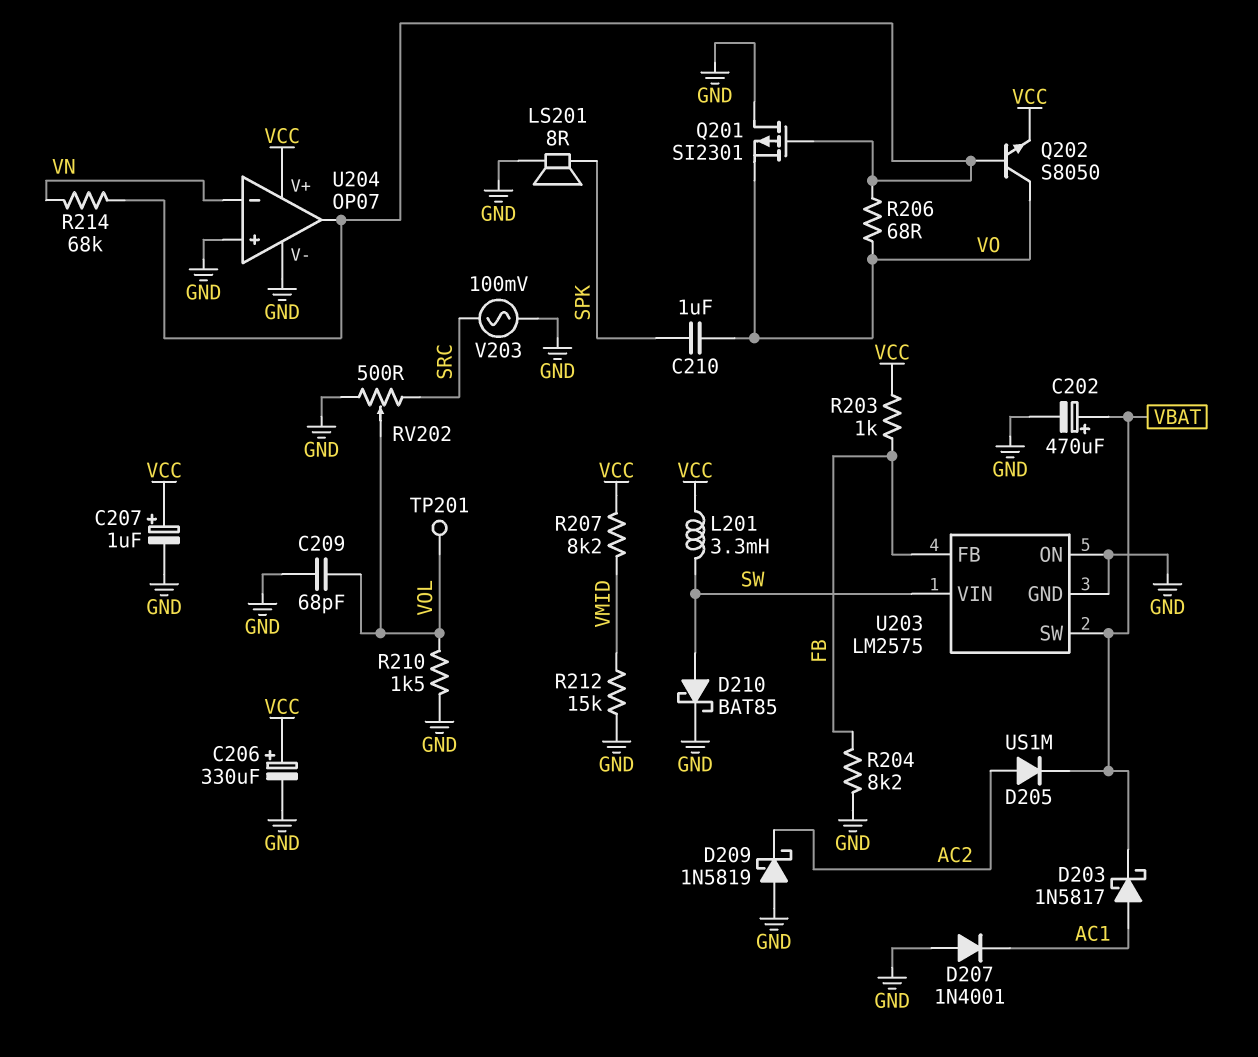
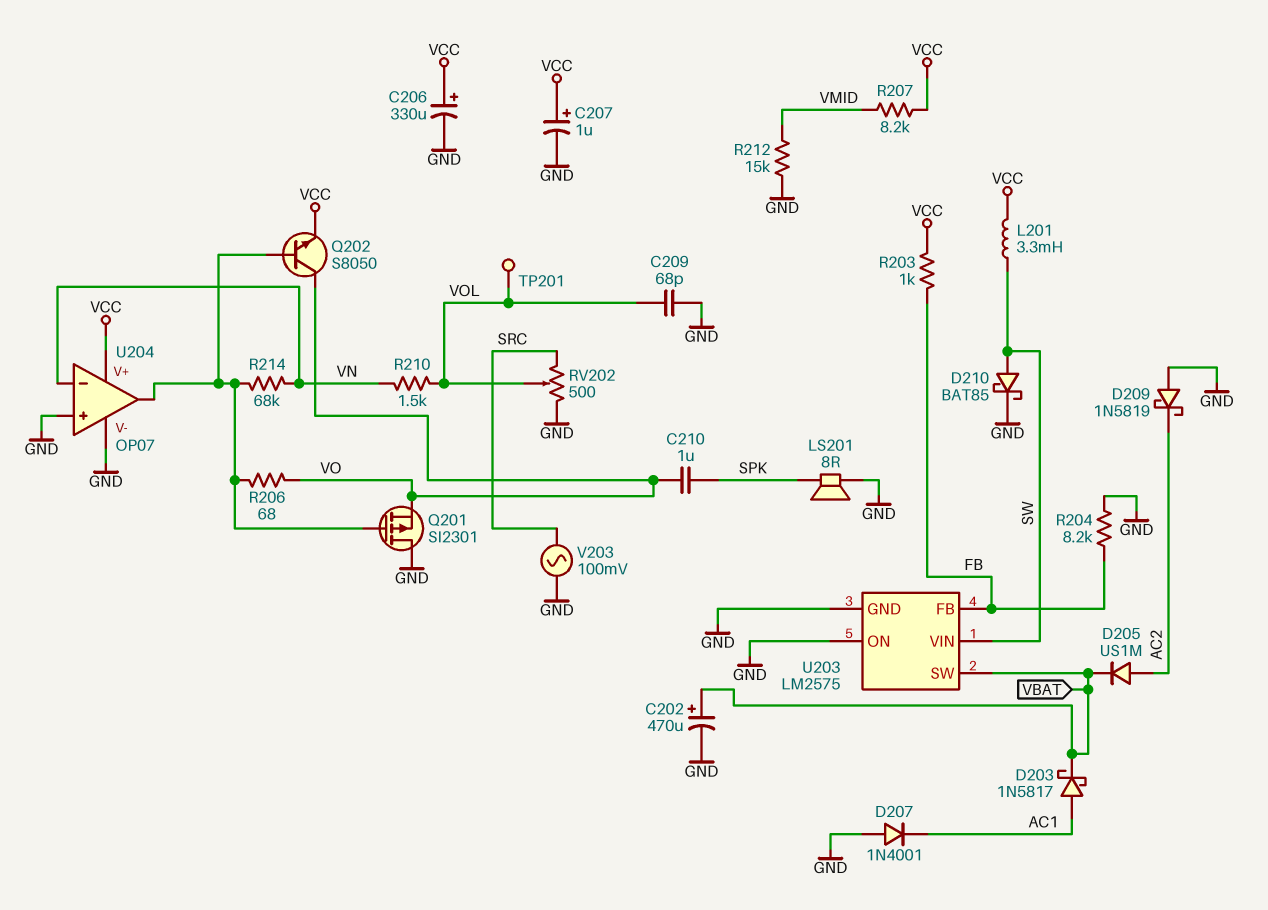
R210: 1.5k (GND, VOL) -> 1.5k (VN, VOL)

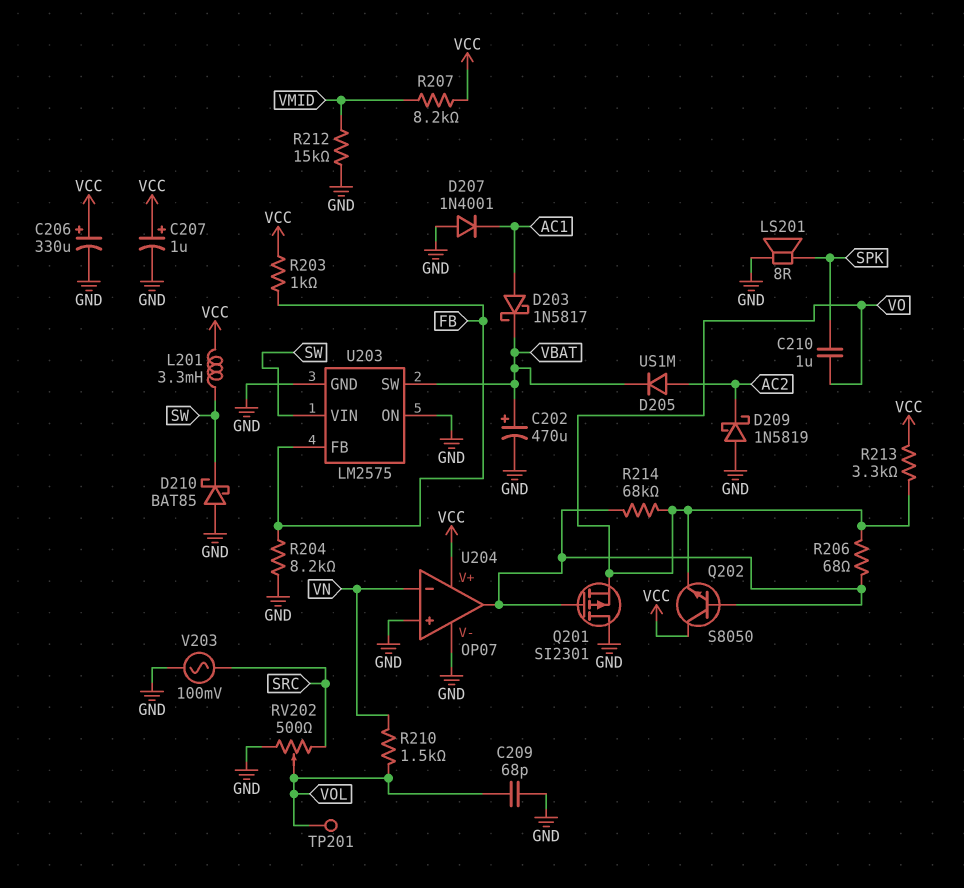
D210: schottky BAT85 (A SW, K GND) -> schottky BAT85 (A GND, K SW)
Q202: NPN S8050 (B U204/out, C VO, E VCC) -> NPN S8050 (B U204/out, C VCC, E VO)
R213: none -> 3.3k (VCC, VO)
R214: 68k (U204/out, VN) -> 68k (U204/out, VO)

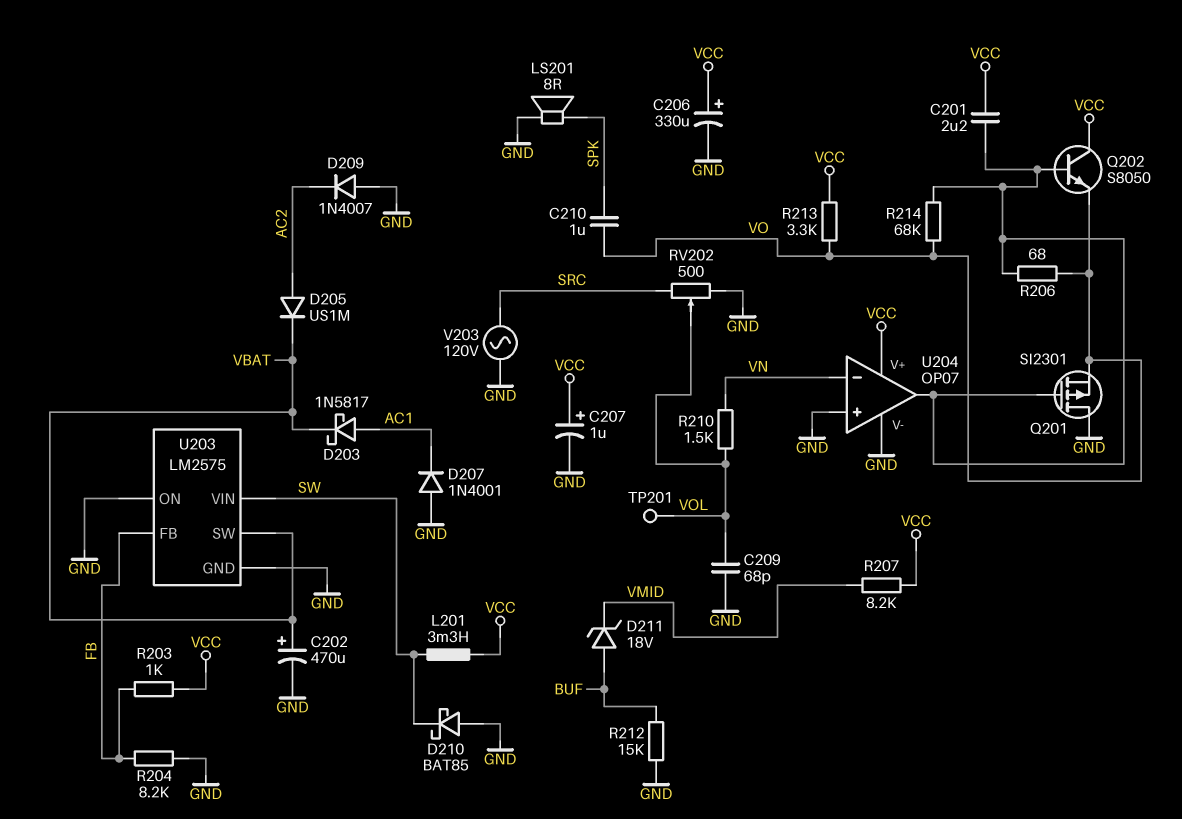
C201: none -> 2.2uF (U204/out, VCC)
D209: schottky 1N5819 (A GND, K AC2) -> diode 1N4007 (A GND, K AC2)
D211: none -> zener 18V (A BUF, K VMID)
R212: 15k (GND, VMID) -> 15k (BUF, GND)
V203: AC 100mV (GND, SRC) -> AC 120V (GND, SRC)

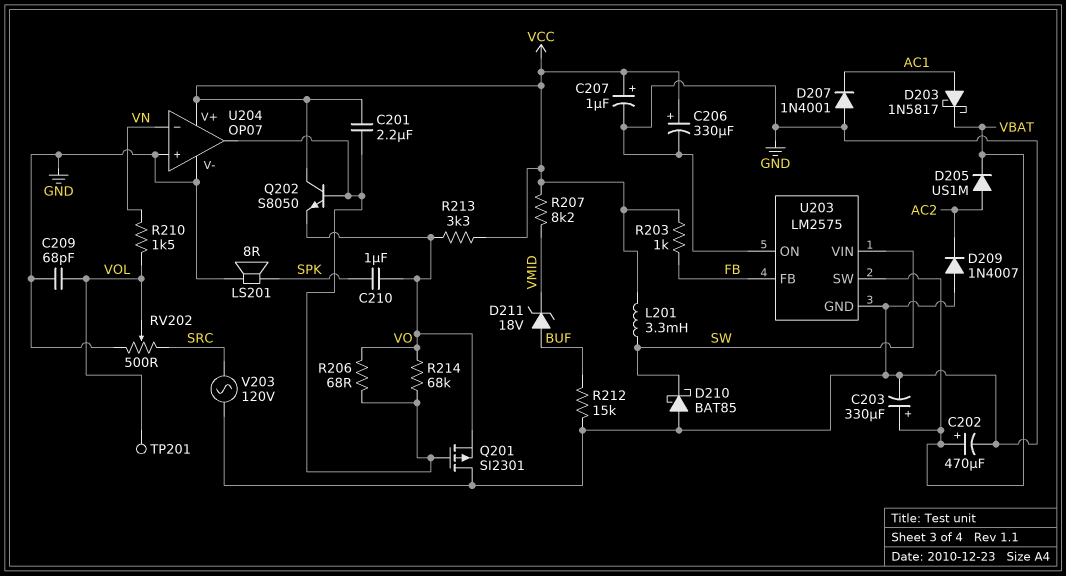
C203: none -> 330uF (plus VBAT, minus GND)
R204: 8.2k (FB, GND) -> none

